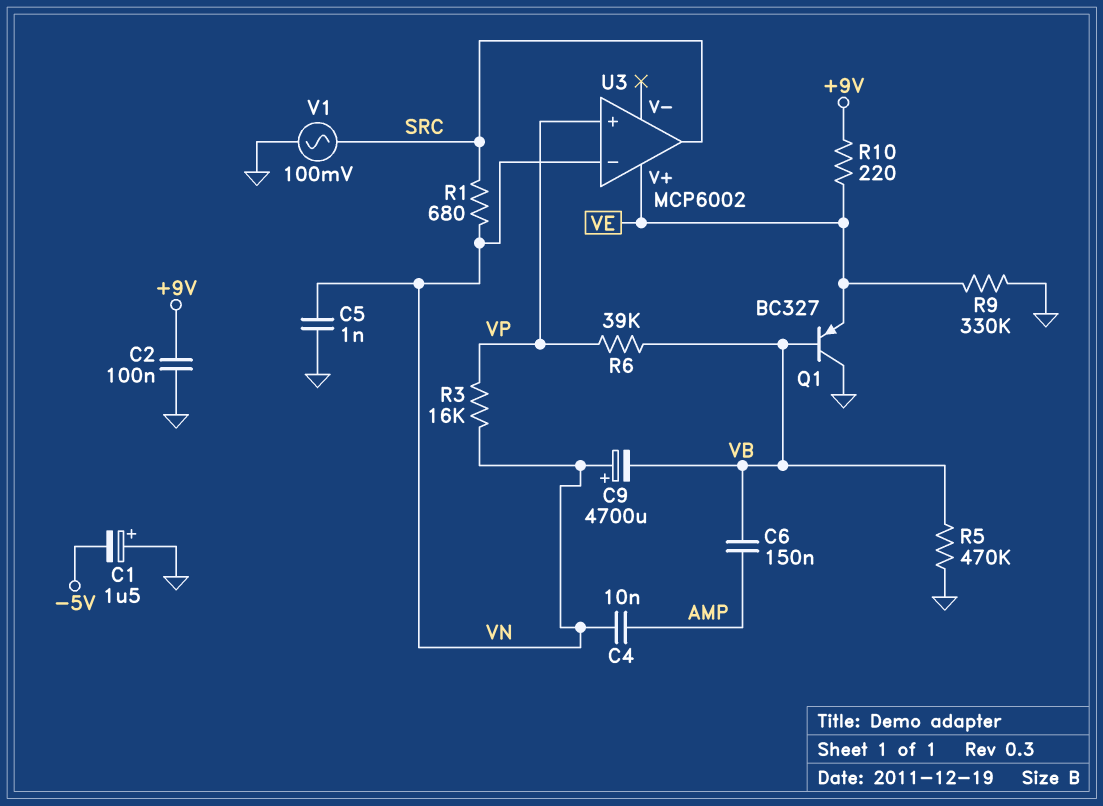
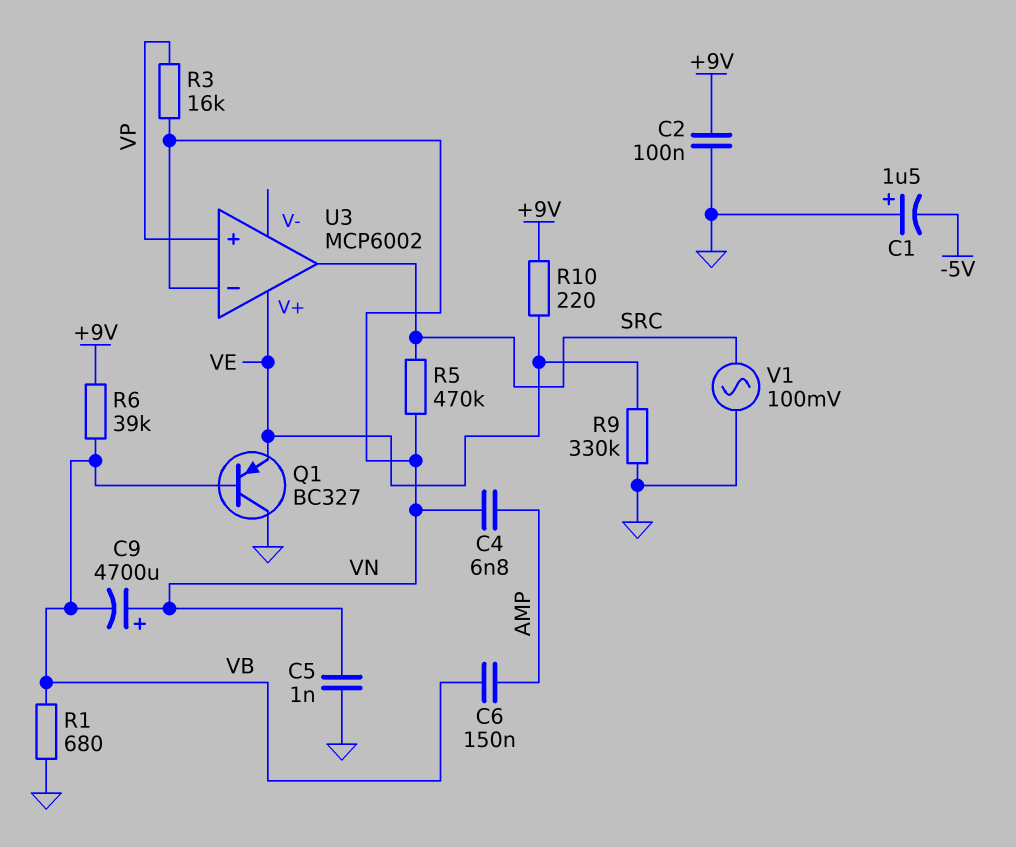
C4: 10nF (AMP, VN) -> 6.8nF (AMP, VN)
R1: 680 (SRC, VN) -> 680 (GND, VB)
R5: 470k (GND, VB) -> 470k (SRC, VN)
R6: 39k (VB, VP) -> 39k (+9V, VB)

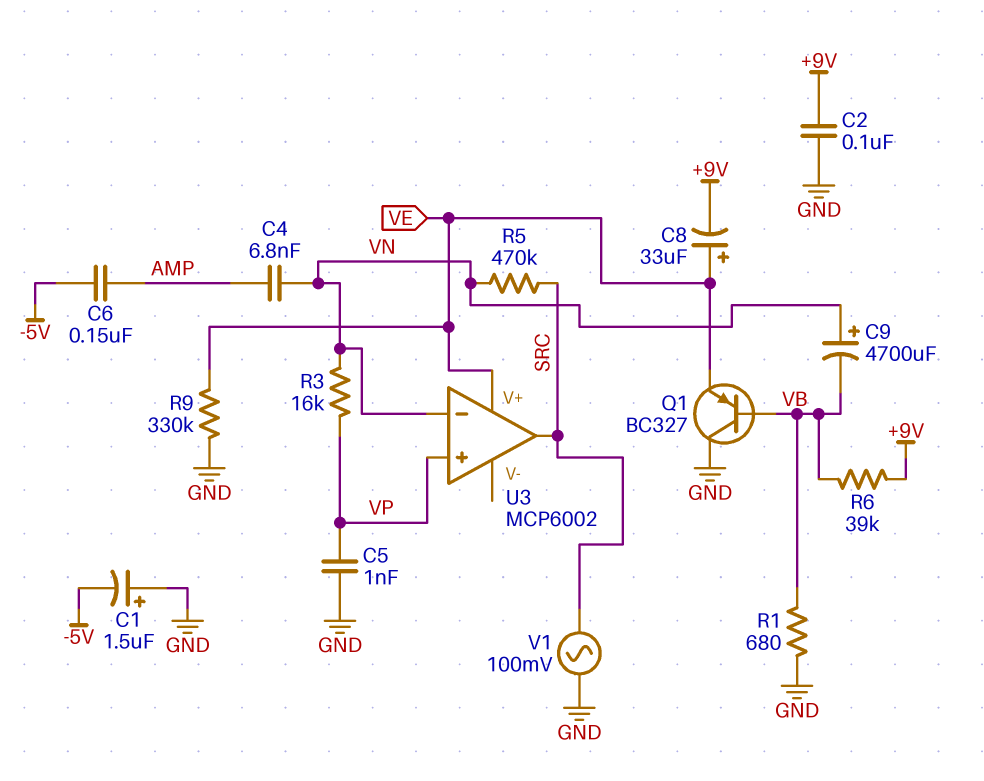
C5: 1nF (GND, VN) -> 1nF (GND, VP)
C6: 150nF (AMP, VB) -> 150nF (-5V, AMP)
C8: none -> 33uF (plus VE, minus +9V)
R10: 220 (+9V, VE) -> none

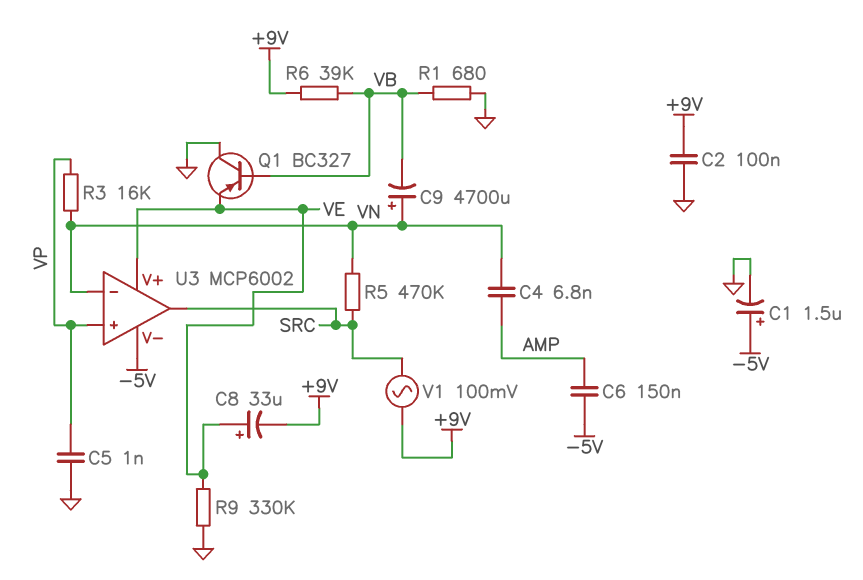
C1: 1.5uF (plus GND, minus -5V) -> 1.5uF (plus -5V, minus GND)
U3 pin V-: none -> -5V
V1: AC 100mV (GND, SRC) -> AC 100mV (+9V, SRC)

